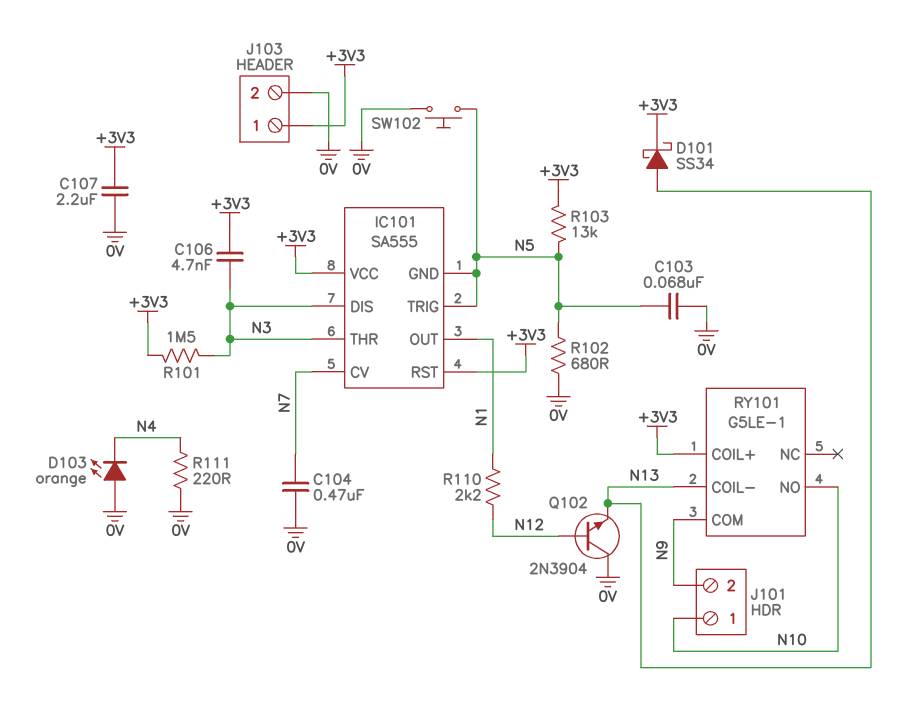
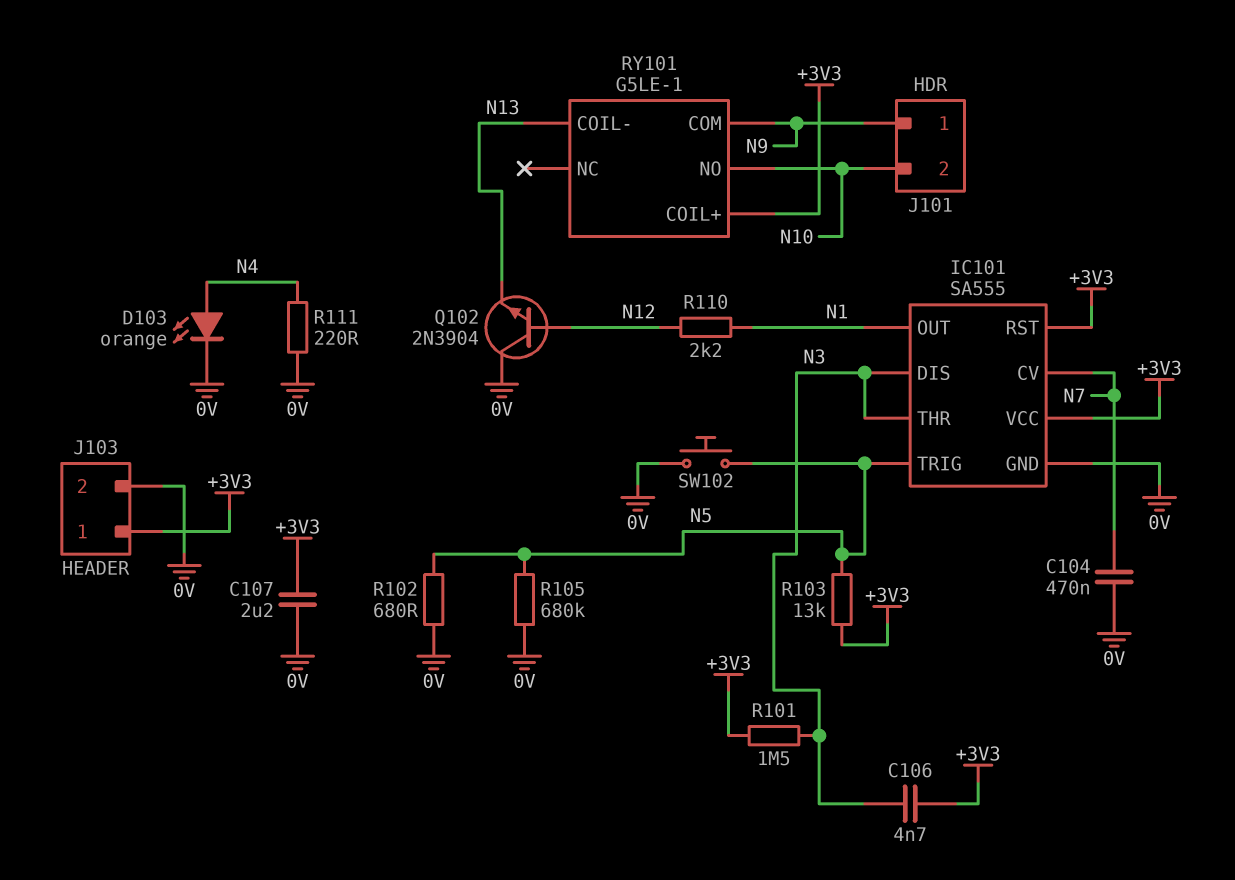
C103: 68nF (0V, N5) -> none
D101: schottky SS34 (A N13, K +3V3) -> none
D103: LED orange (A 0V, K N4) -> LED orange (A N4, K 0V)
IC101 pin GND: N5 -> 0V
J101 pin 1: N10 -> N9
J101 pin 2: N9 -> N10
R105: none -> 680k (0V, N5)

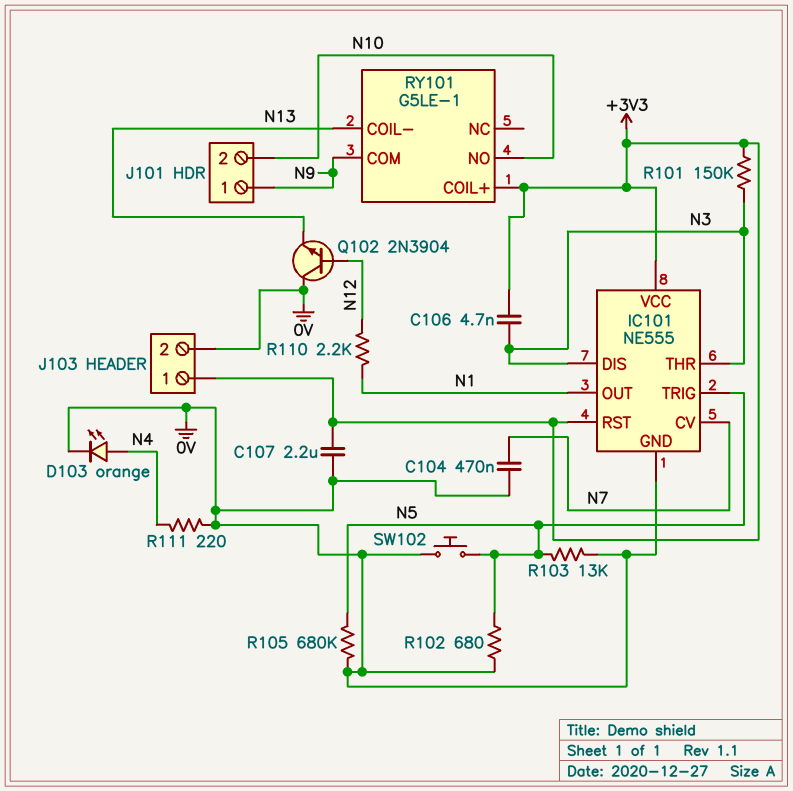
IC101: SA555 -> NE555
R101: 1.5M (+3V3, N3) -> 150k (+3V3, N3)
R103: 13k (+3V3, N5) -> 13k (0V, N5)

